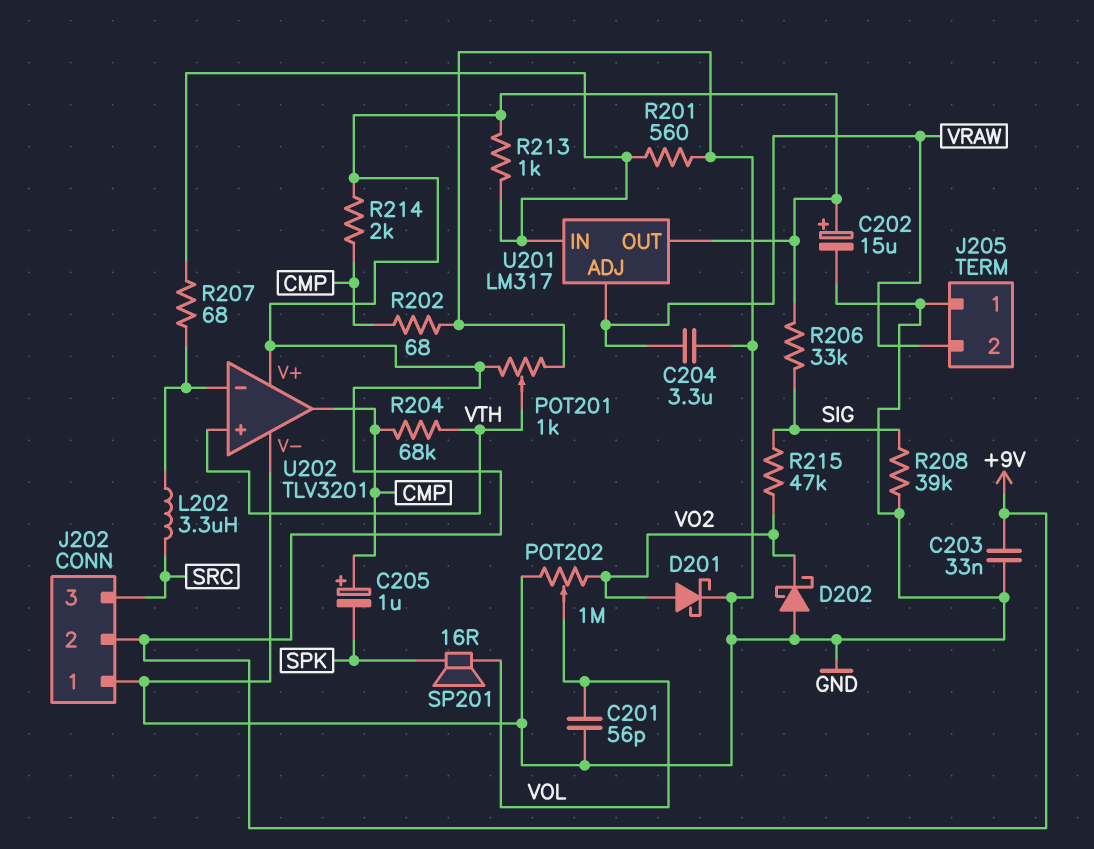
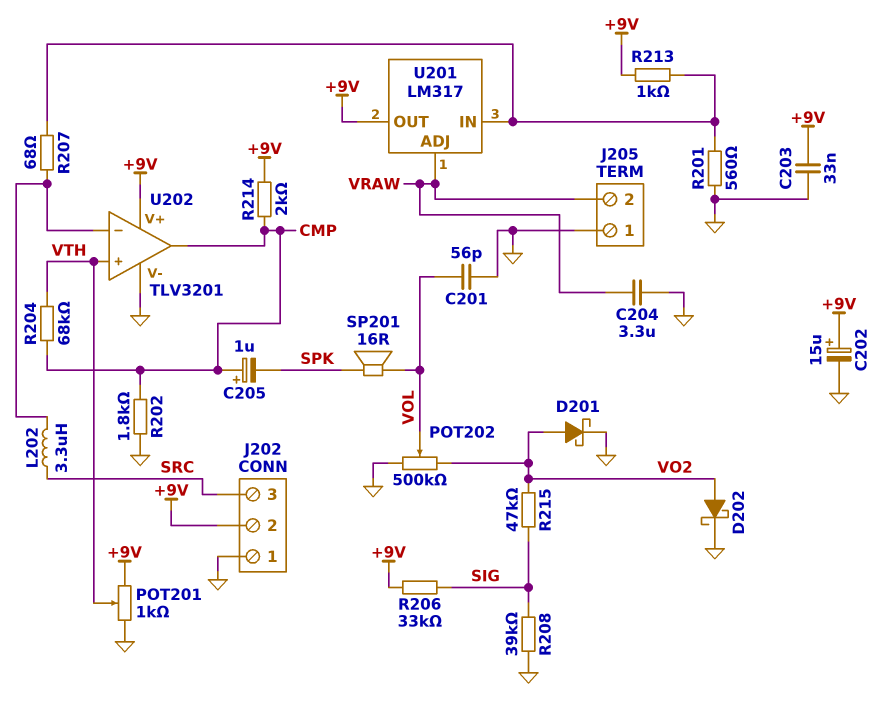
D202: schottky (A GND, K VO2) -> schottky (A VO2, K GND)
POT202: 1M (GND, VO2, wiper VOL) -> 500k (GND, VO2, wiper VOL)
R202: 68 (CMP, GND) -> 1.8k (CMP, GND)

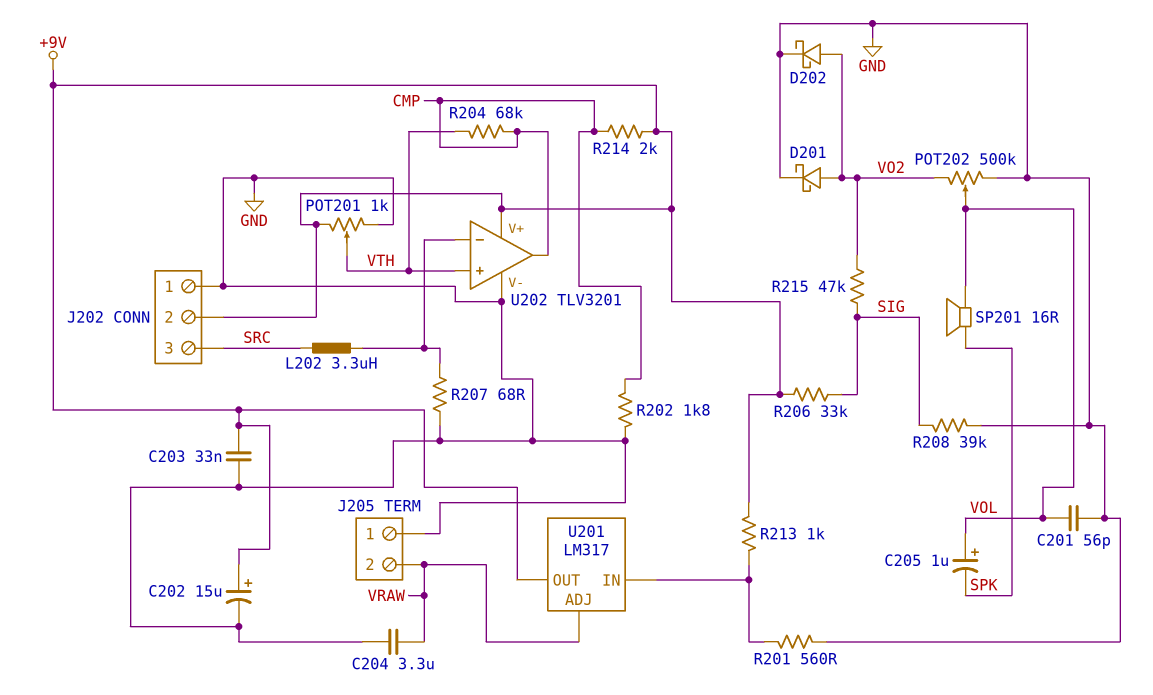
C205: 1uF (plus CMP, minus SPK) -> 1uF (plus VOL, minus SPK)
R207: 68 (U201/IN, U202/in-) -> 68 (GND, U202/in-)

